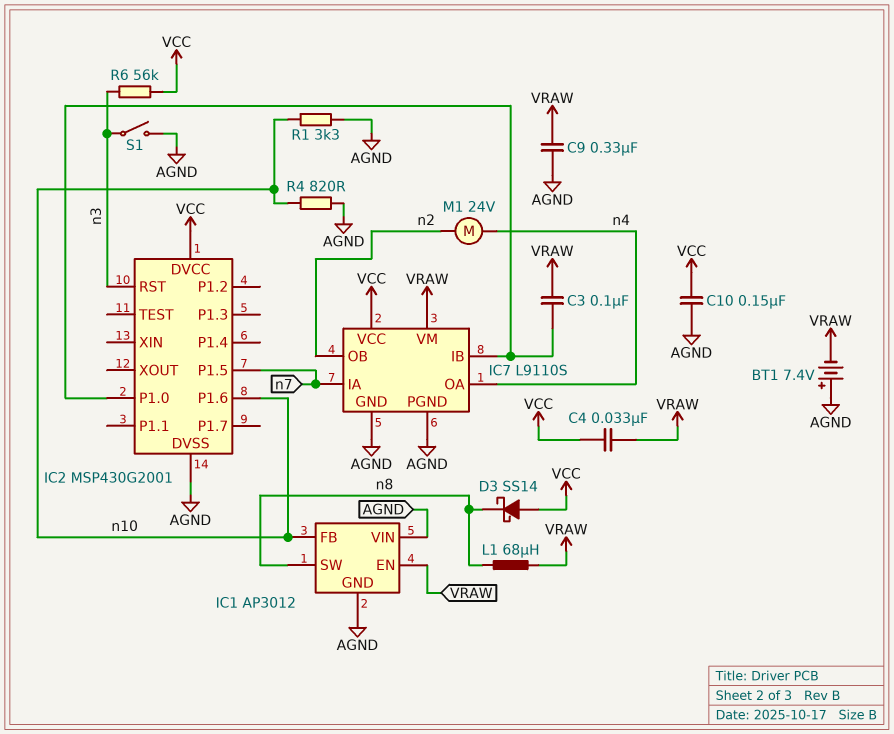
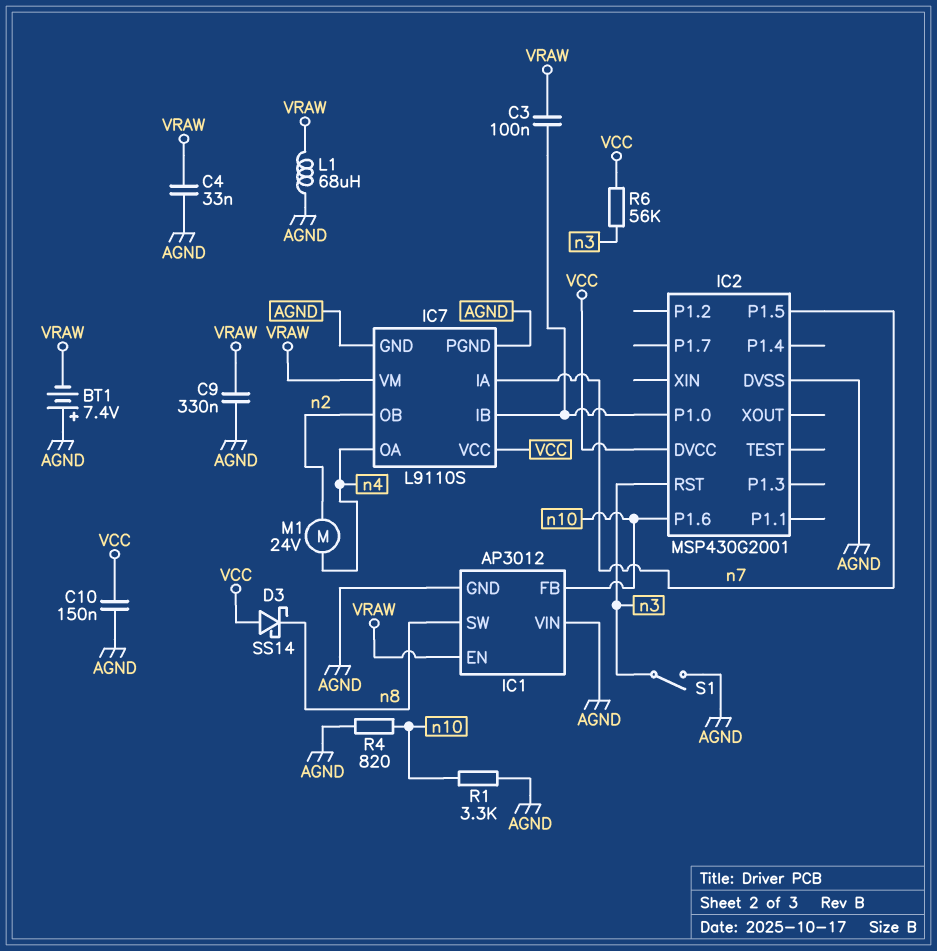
C4: 33nF (VCC, VRAW) -> 33nF (AGND, VRAW)
L1: 68uH (VRAW, n8) -> 68uH (AGND, VRAW)

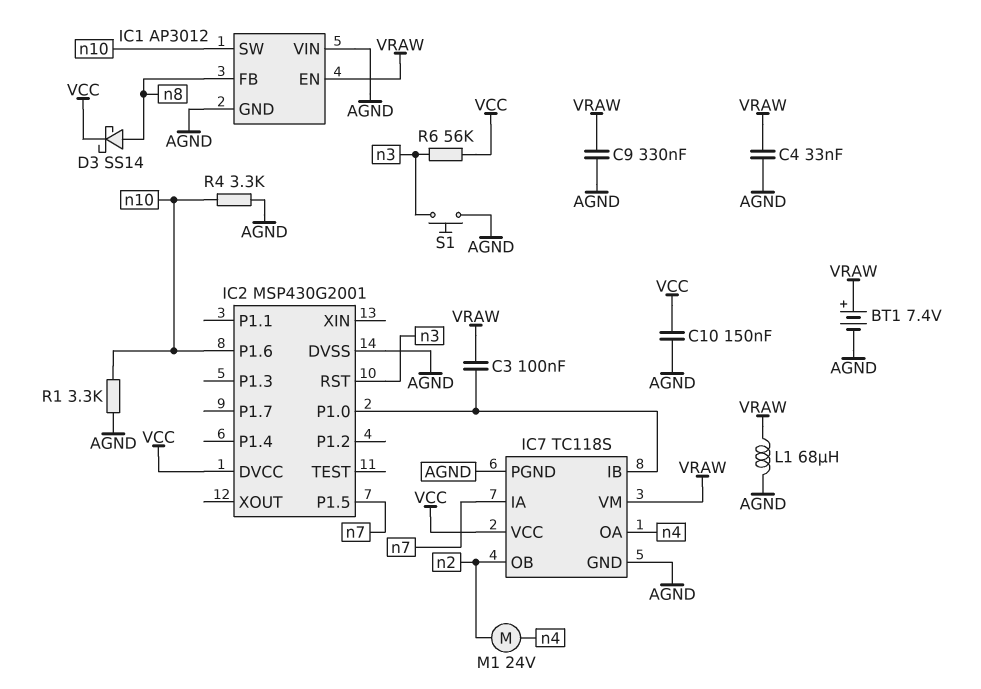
BT1: 7.4V (plus AGND, minus VRAW) -> 7.4V (plus VRAW, minus AGND)
D3: schottky SS14 (A VCC, K n8) -> schottky SS14 (A n8, K VCC)
IC1 pin FB: n10 -> n8
IC1 pin SW: n8 -> n10
IC7: L9110S -> TC118S
R4: 820 (AGND, n10) -> 3.3k (AGND, n10)
S1: switch (AGND, n3) -> button (AGND, n3)

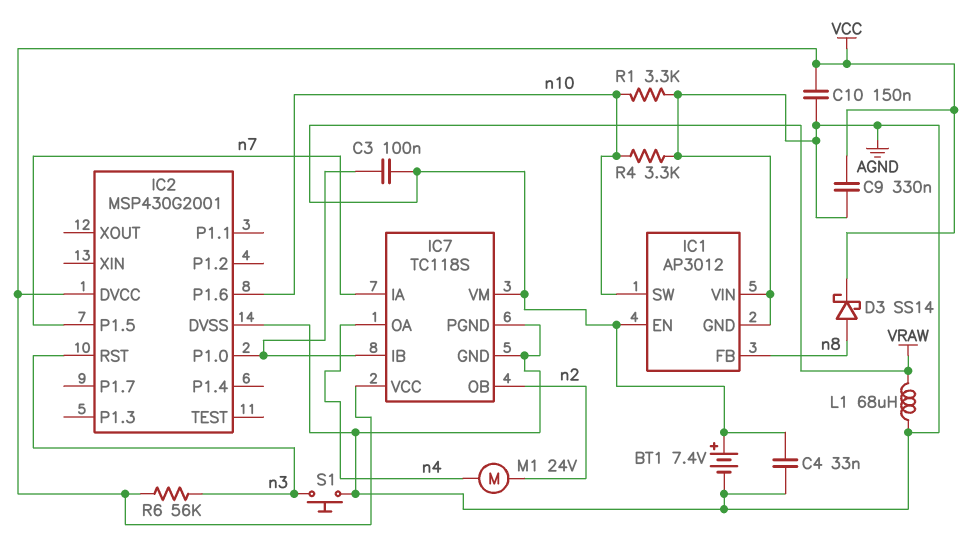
C9: 330nF (AGND, VRAW) -> 330nF (AGND, VCC)

